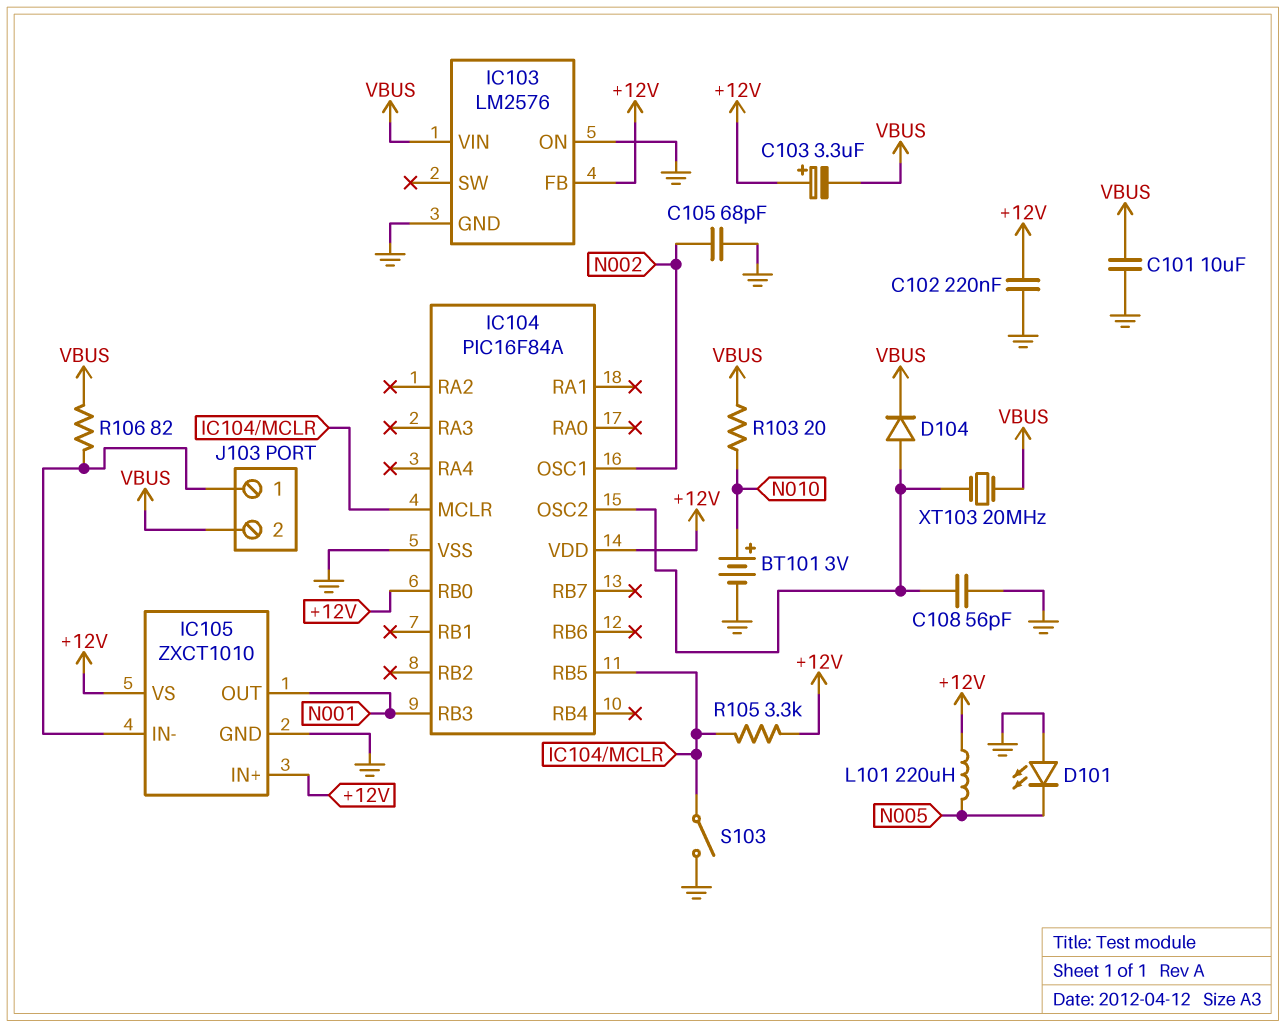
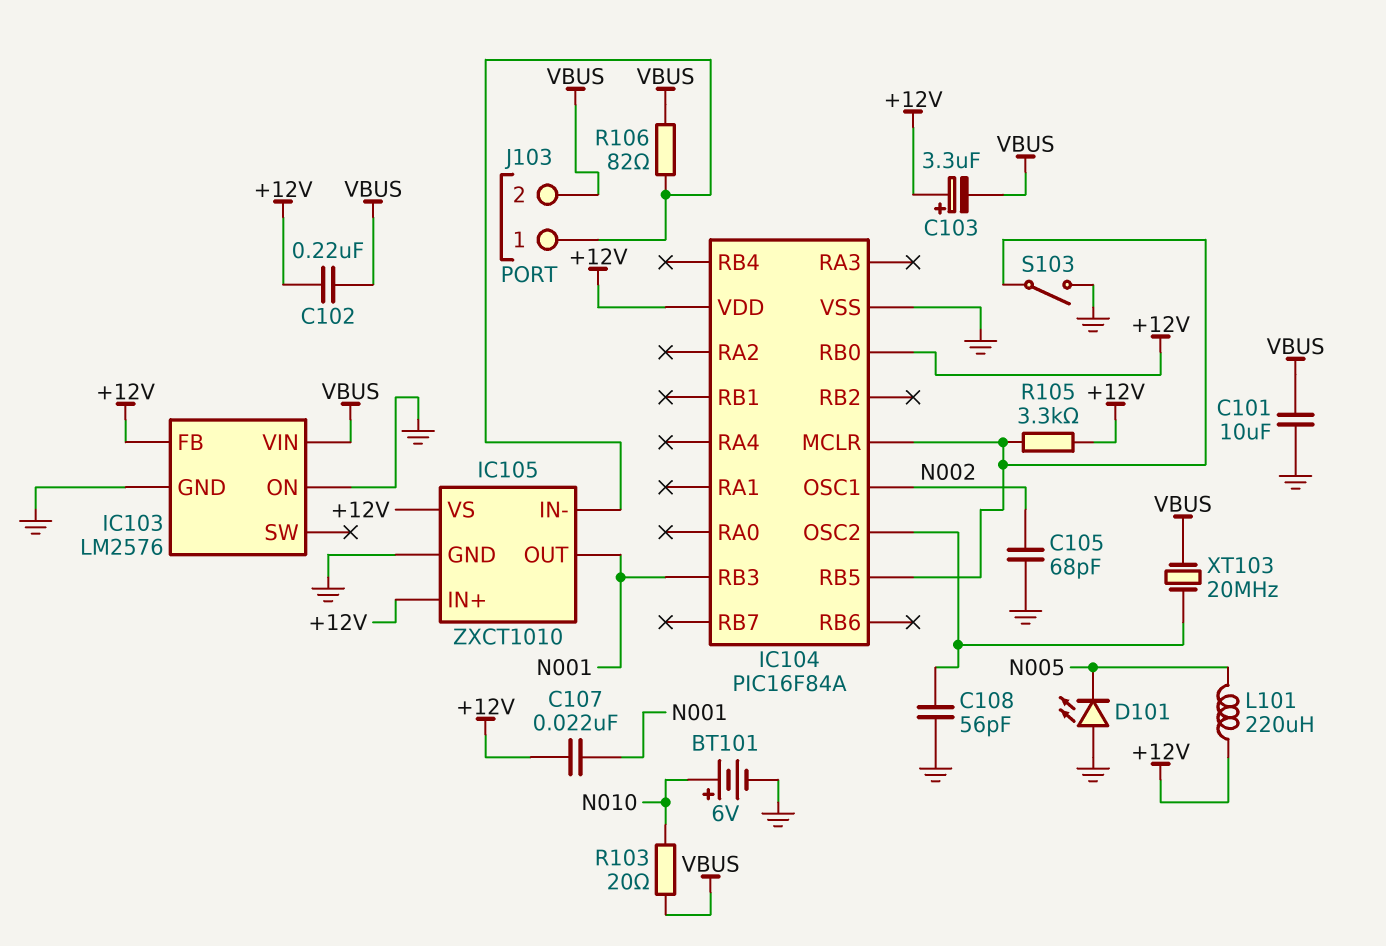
BT101: 3V (plus N010, minus GND) -> 6V (plus N010, minus GND)
C102: 220nF (+12V, GND) -> 220nF (+12V, VBUS)
C107: none -> 22nF (+12V, N001)
D104: diode (A IC104/OSC2, K VBUS) -> none

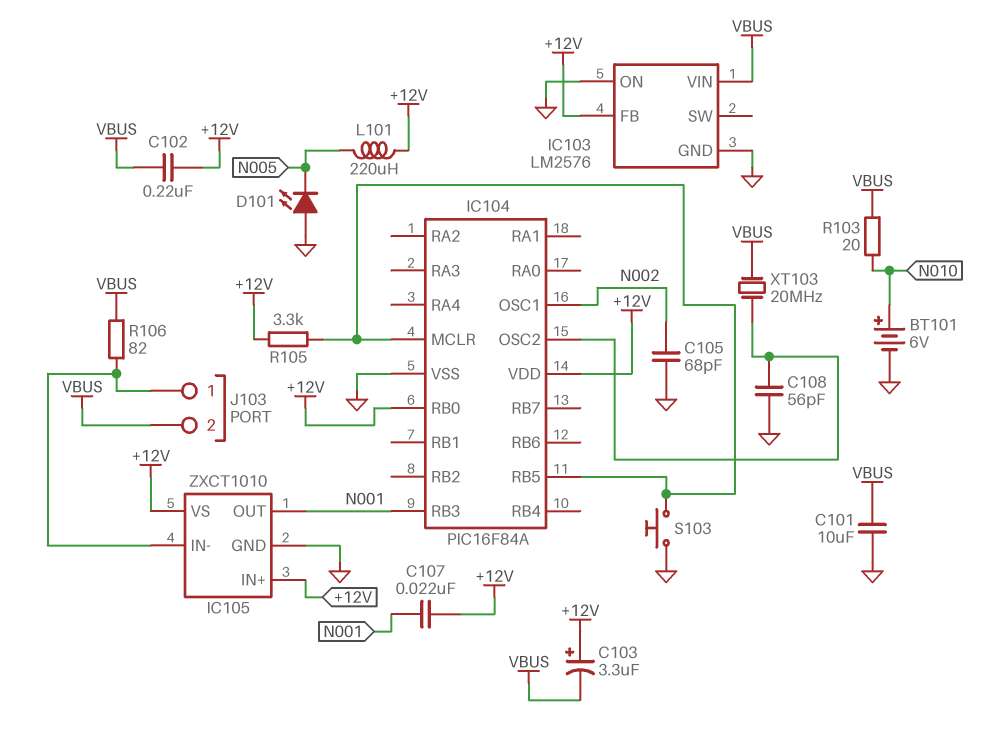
S103: switch (GND, IC104/MCLR) -> button (GND, IC104/MCLR)

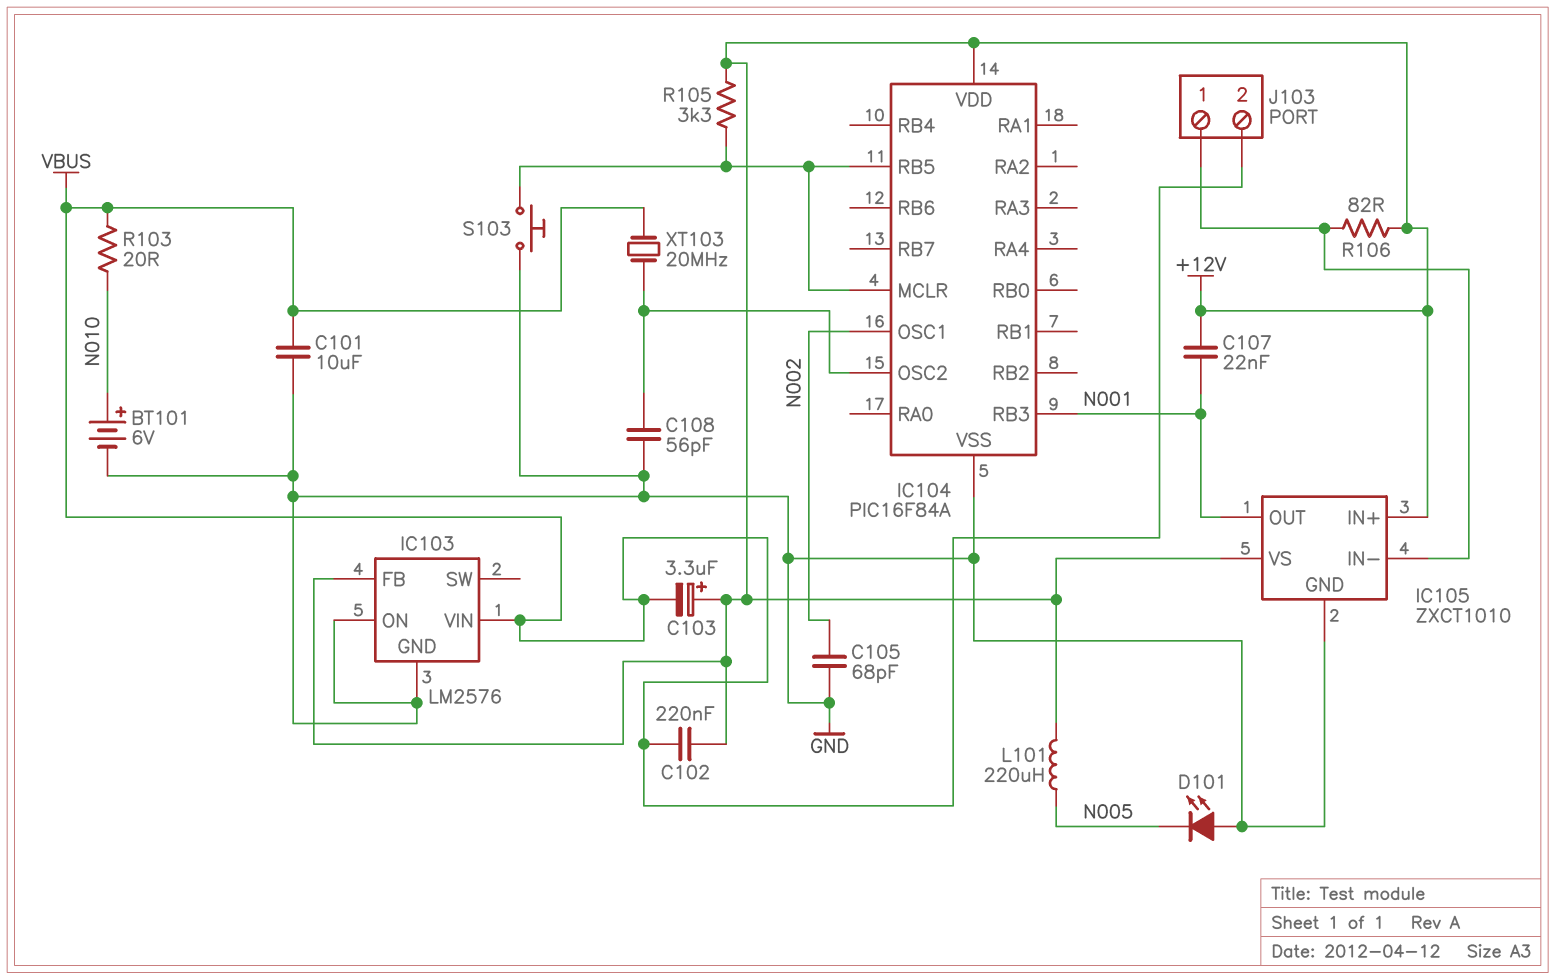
IC104 pin RB0: +12V -> none
R106: 82 (IC105/IN-, VBUS) -> 82 (+12V, IC105/IN-)

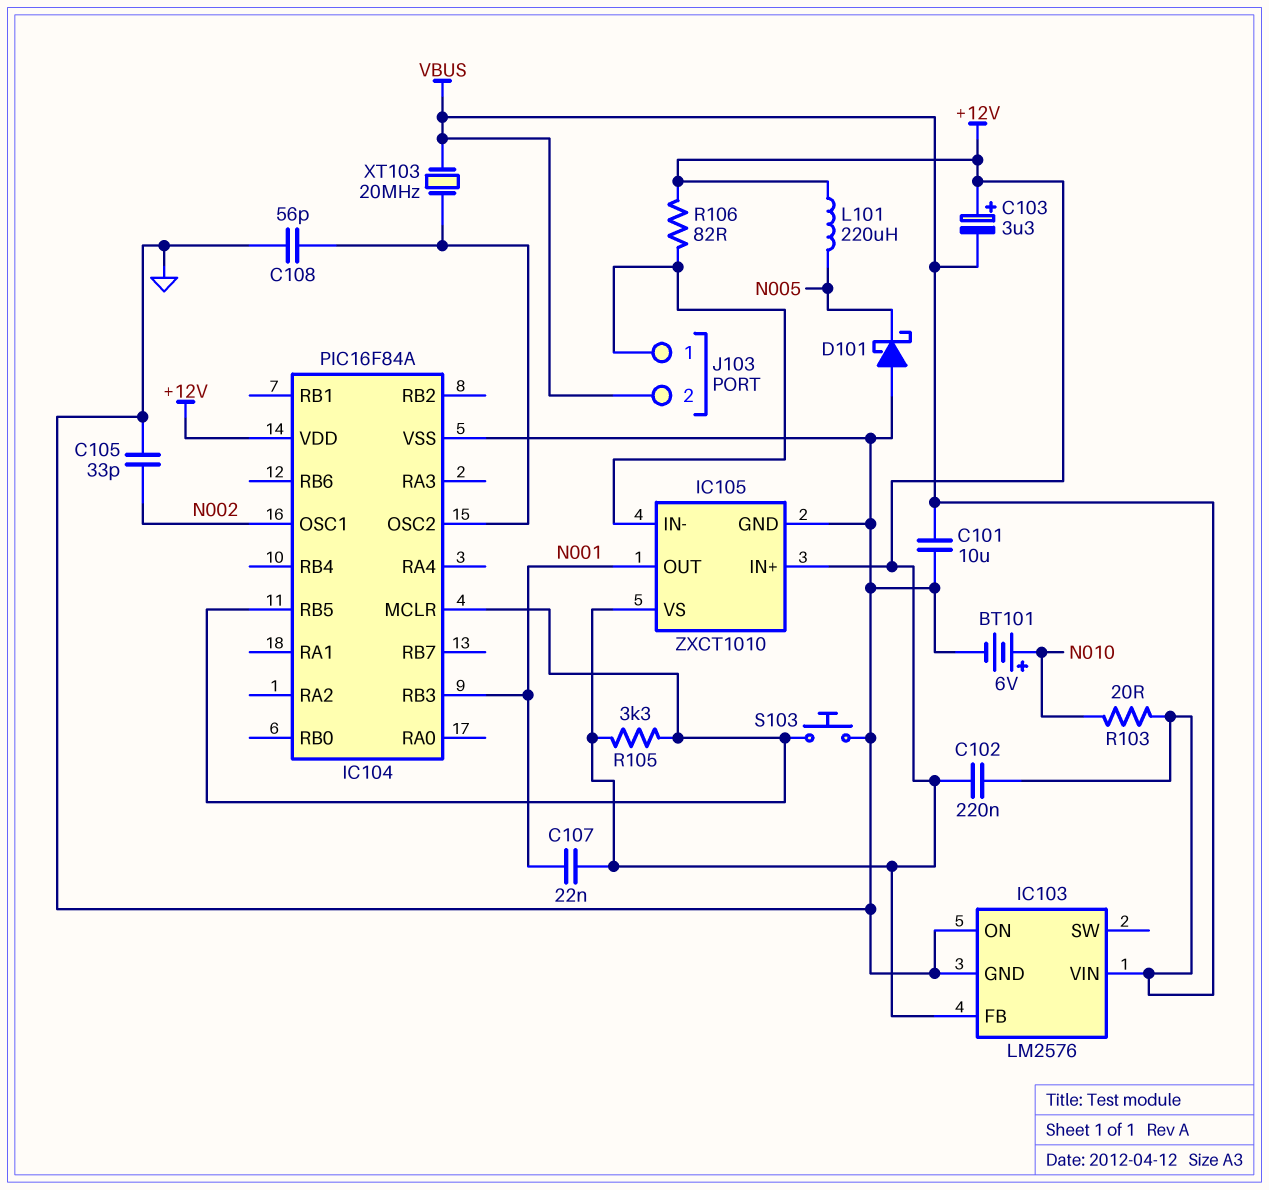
C105: 68pF (GND, N002) -> 33pF (GND, N002)
D101: LED (A GND, K N005) -> schottky (A GND, K N005)

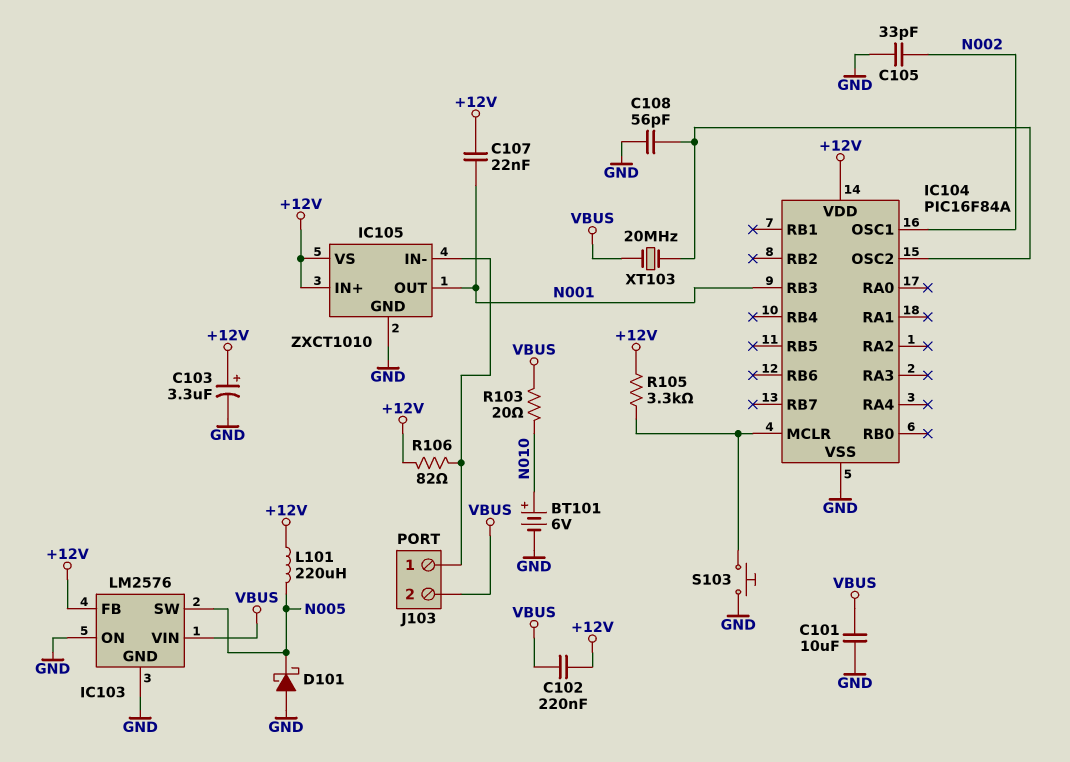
C103: 3.3uF (plus +12V, minus VBUS) -> 3.3uF (plus +12V, minus GND)
IC103 pin SW: none -> N005
IC104 pin RB5: IC104/MCLR -> none

